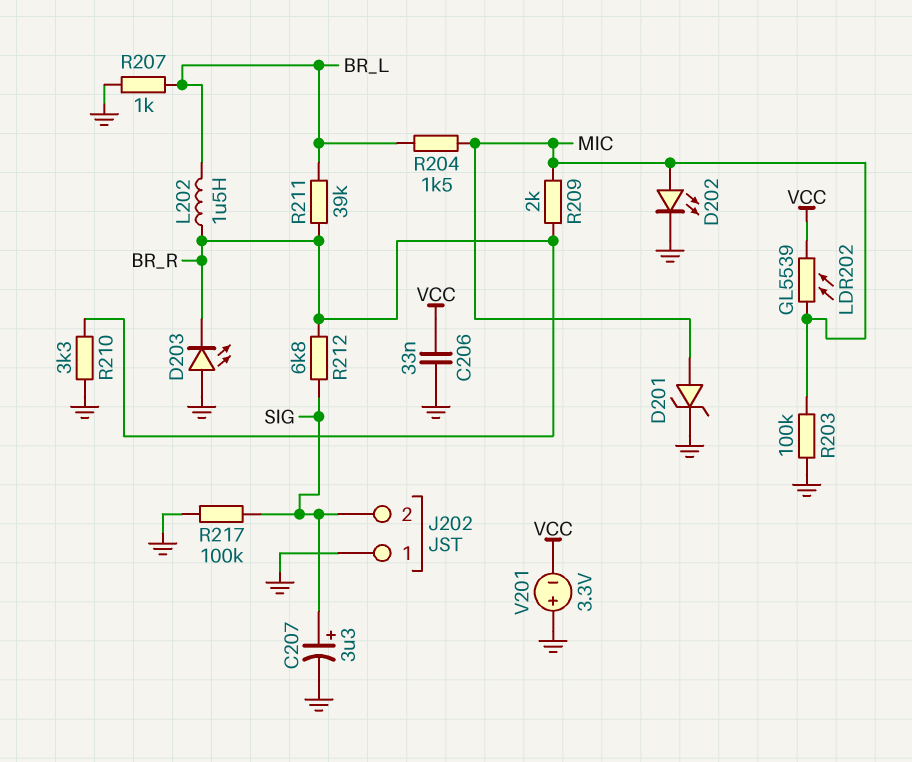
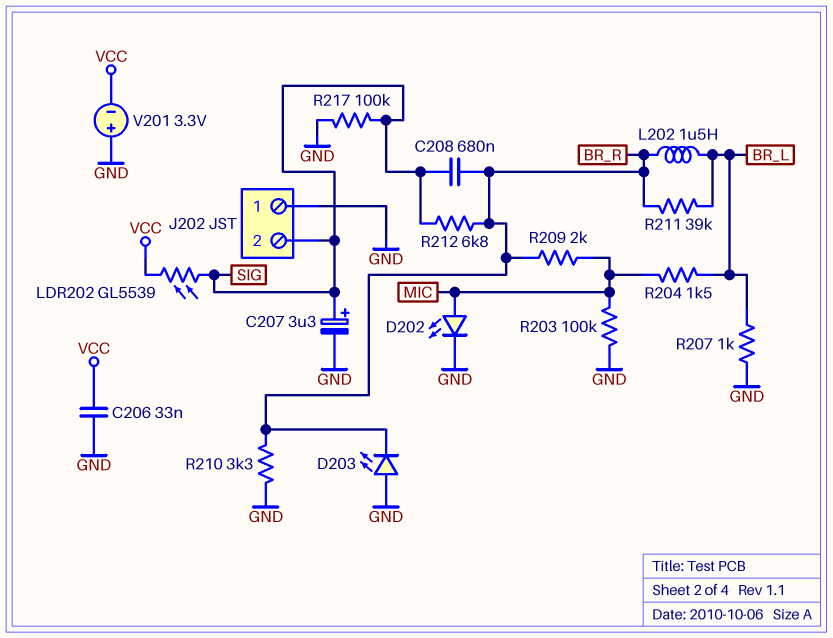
C208: none -> 680nF (BR_R, SIG)
D201: zener (A MIC, K GND) -> none
LDR202: GL5539 (MIC, VCC) -> GL5539 (SIG, VCC)

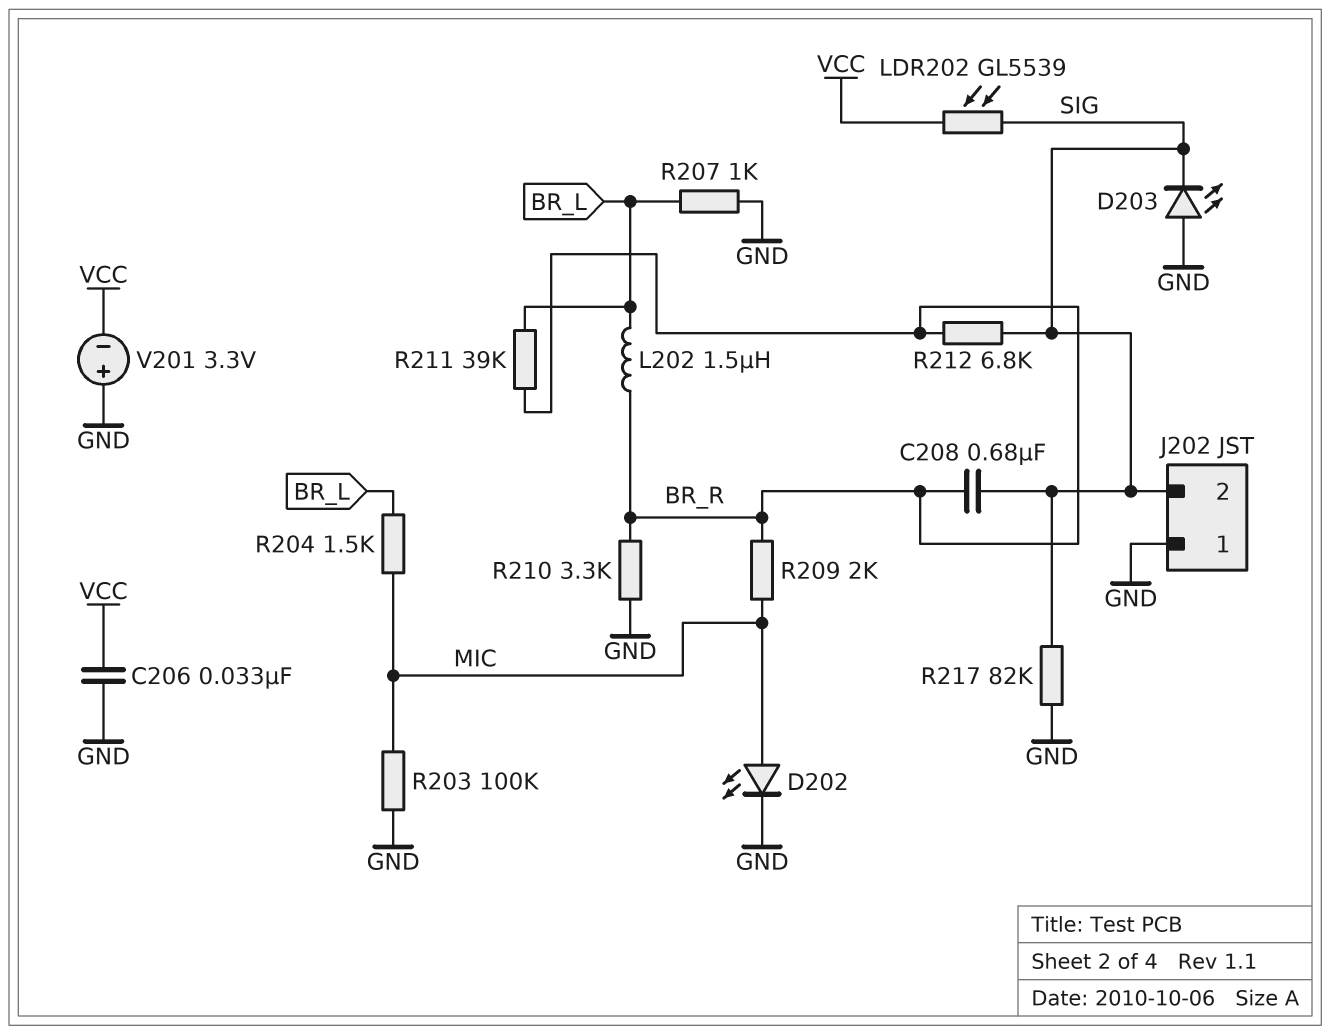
C207: 3.3uF (plus SIG, minus GND) -> none
D203: LED (A GND, K BR_R) -> LED (A GND, K SIG)
R217: 100k (GND, SIG) -> 82k (GND, SIG)

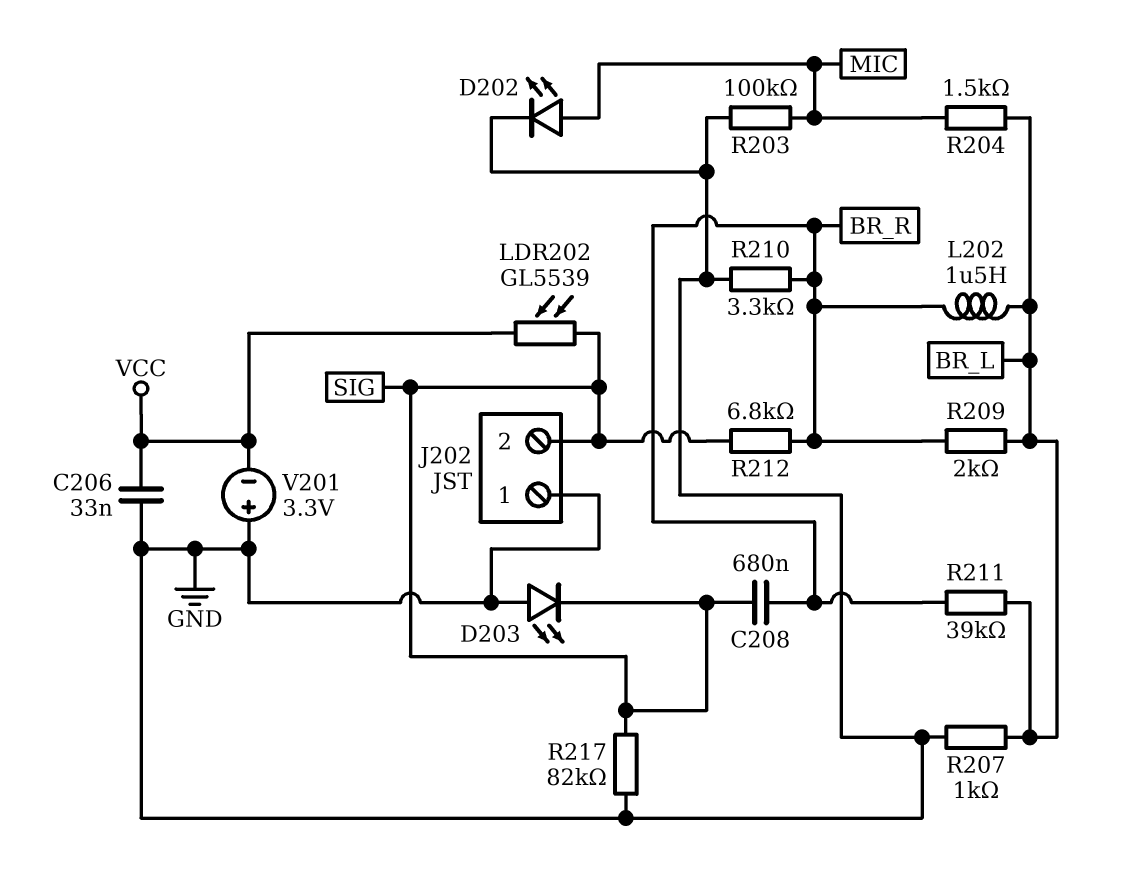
R209: 2k (BR_R, MIC) -> 2k (BR_L, BR_R)

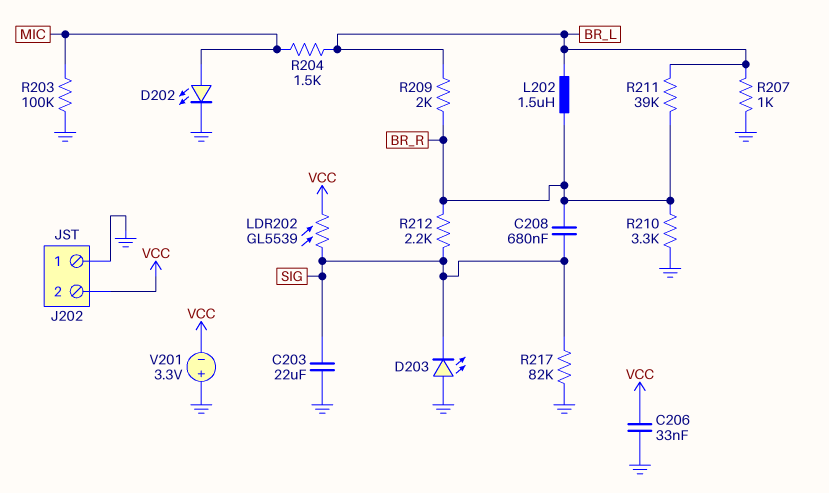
C203: none -> 22uF (GND, SIG)
J202 pin 2: SIG -> VCC
R212: 6.8k (BR_R, SIG) -> 2.2k (BR_R, SIG)

